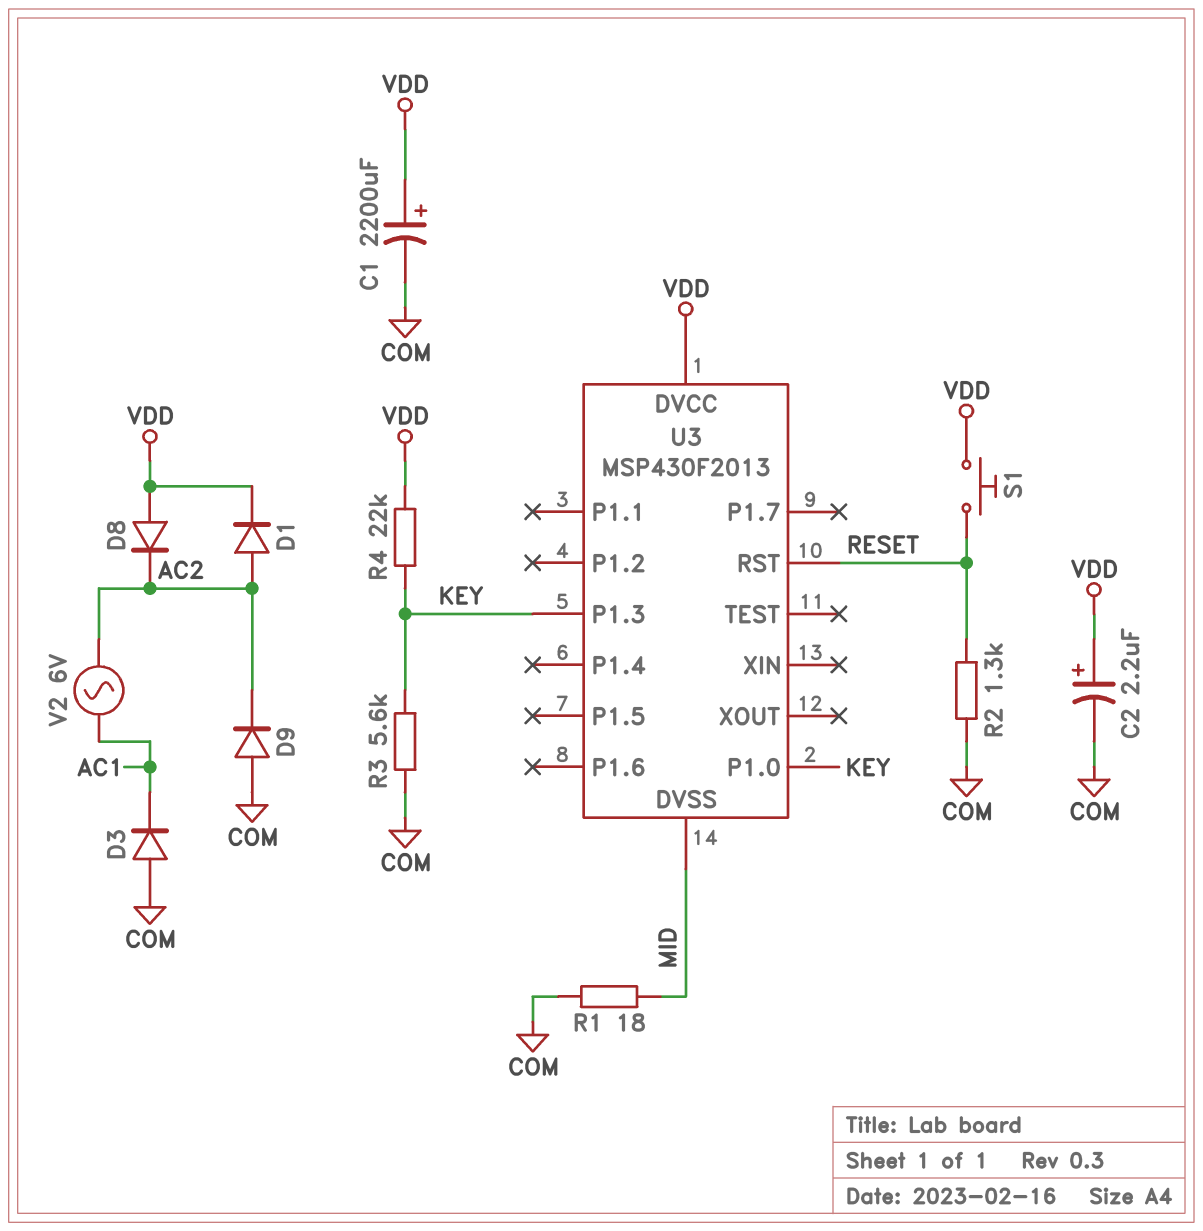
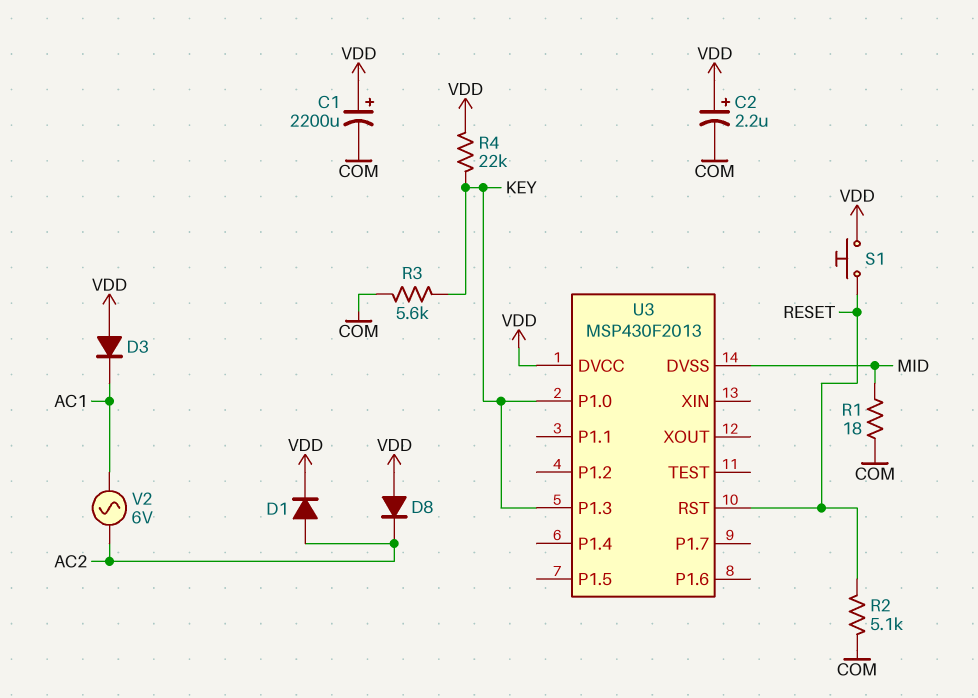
D3: diode (A COM, K AC1) -> diode (A VDD, K AC1)
D9: diode (A COM, K AC2) -> none
R2: 1.3k (COM, RESET) -> 5.1k (COM, RESET)

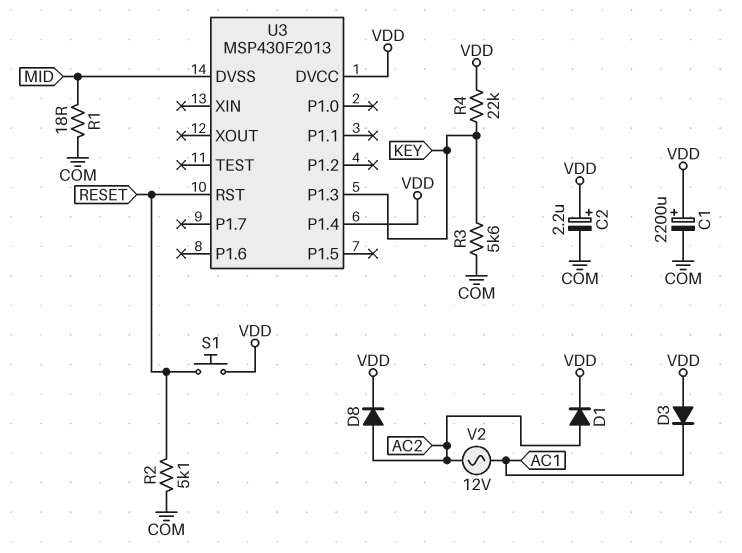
D8: diode (A VDD, K AC2) -> diode (A AC2, K VDD)
U3 pin P1.0: KEY -> none
U3 pin P1.4: none -> VDD
V2: AC 6V (AC1, AC2) -> AC 12V (AC1, AC2)

